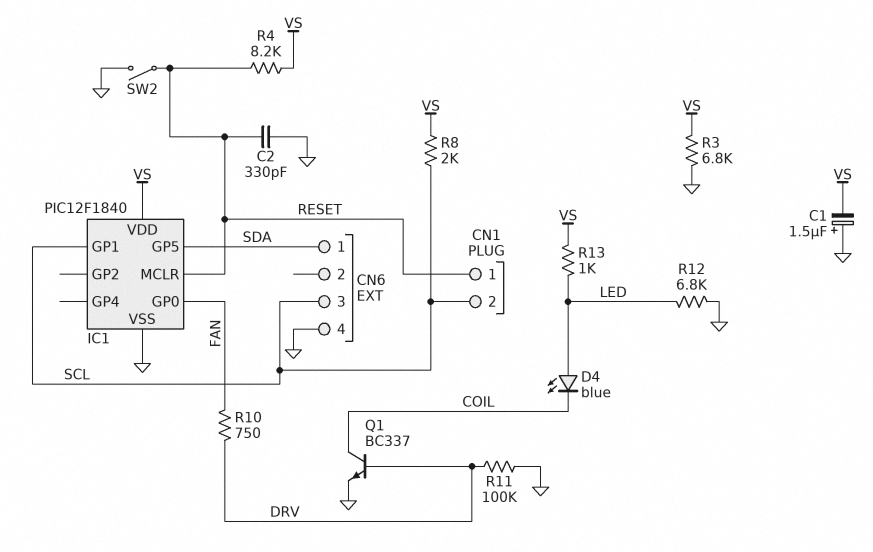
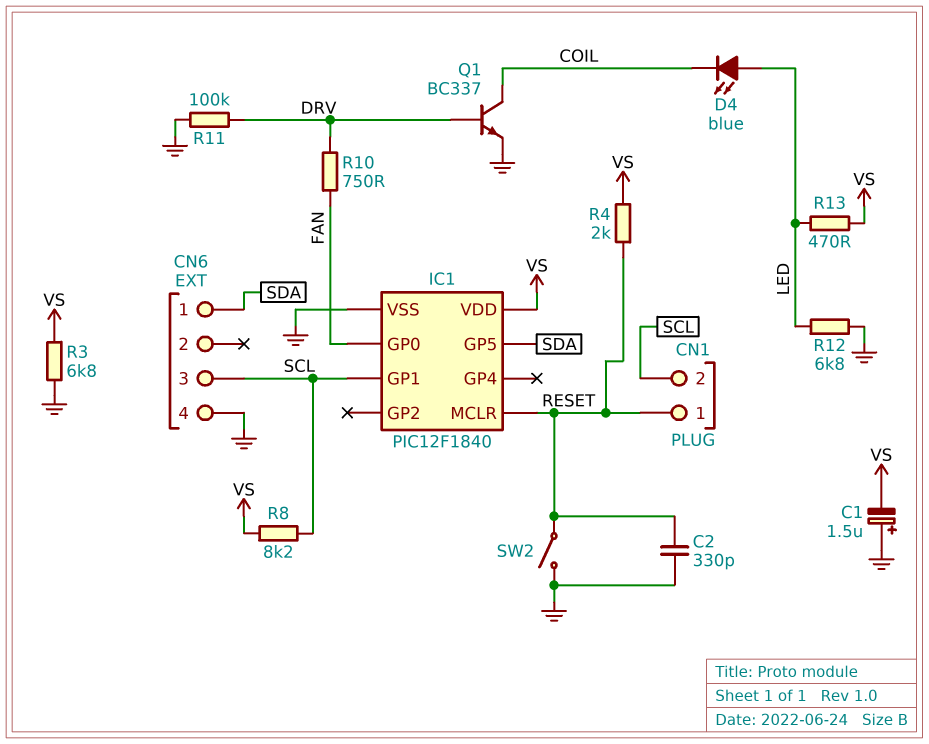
R4: 8.2k (RESET, VS) -> 2k (RESET, VS)
R8: 2k (SCL, VS) -> 8.2k (SCL, VS)
R13: 1k (LED, VS) -> 470 (LED, VS)

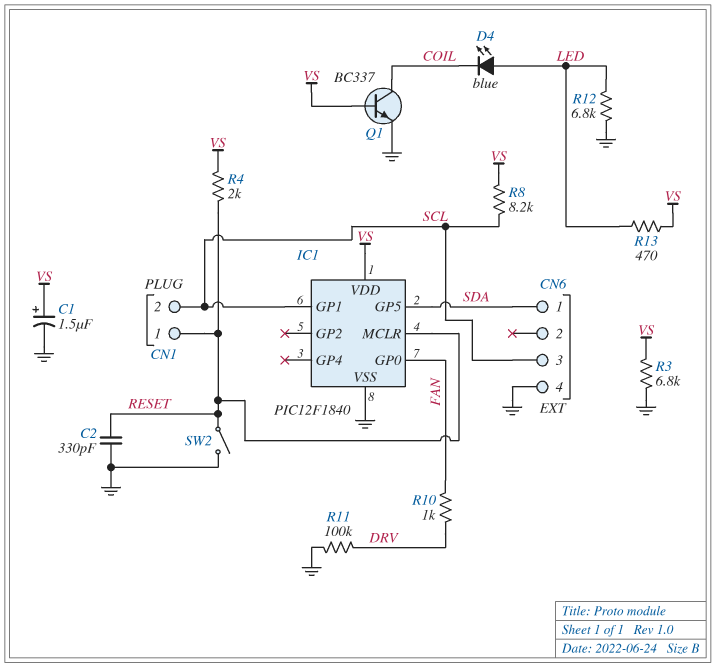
C1: 1.5uF (plus GND, minus VS) -> 1.5uF (plus VS, minus GND)
Q1: NPN BC337 (B DRV, C COIL, E GND) -> NPN BC337 (B VS, C COIL, E GND)
R10: 750 (DRV, FAN) -> 1k (DRV, FAN)

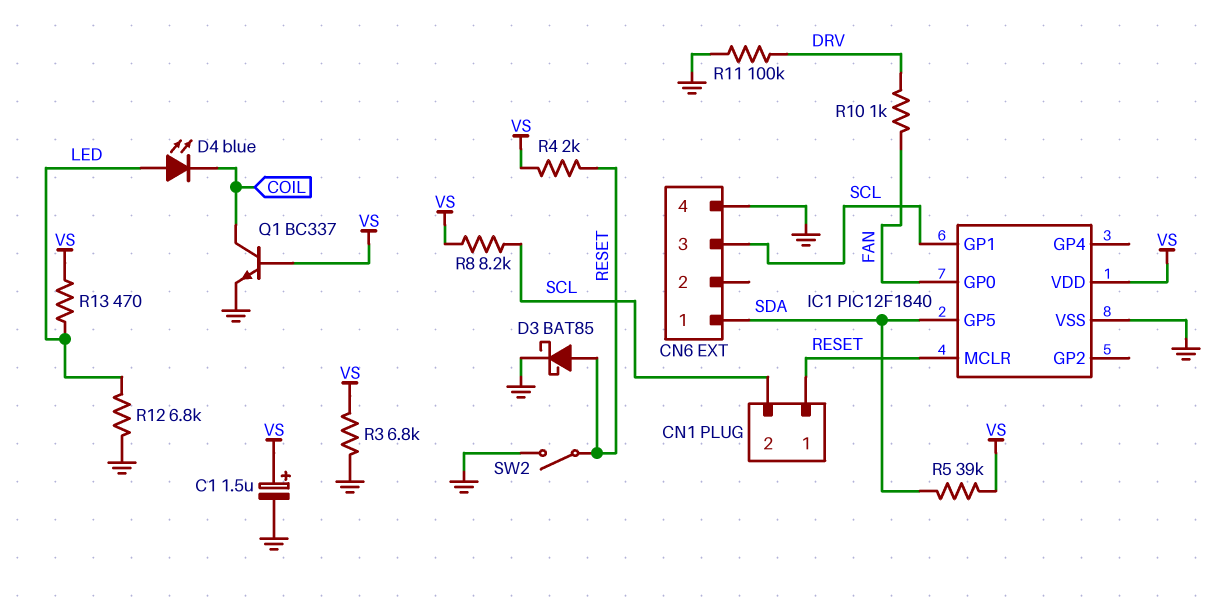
C2: 330pF (GND, RESET) -> none
D3: none -> schottky BAT85 (A RESET, K GND)
R5: none -> 39k (SDA, VS)

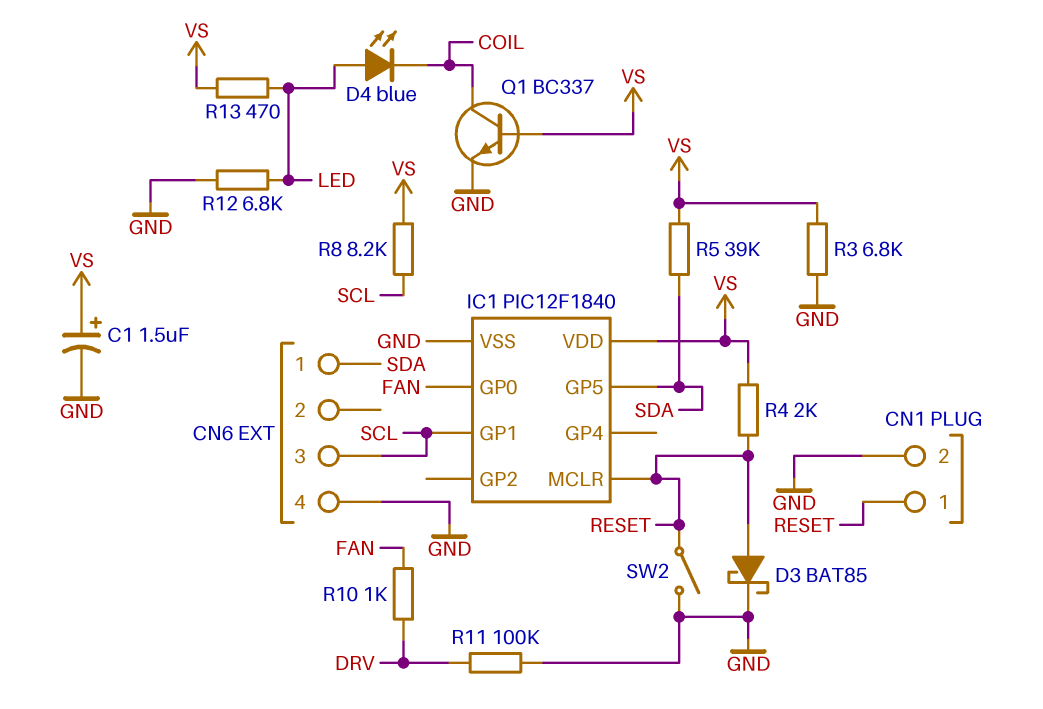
CN1 pin 2: SCL -> GND

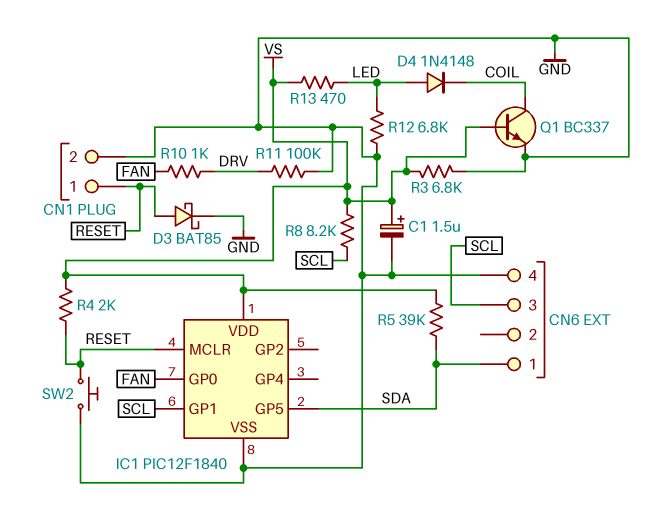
D4: LED blue (A LED, K COIL) -> diode 1N4148 (A LED, K COIL)
SW2: switch (GND, RESET) -> button (GND, RESET)

